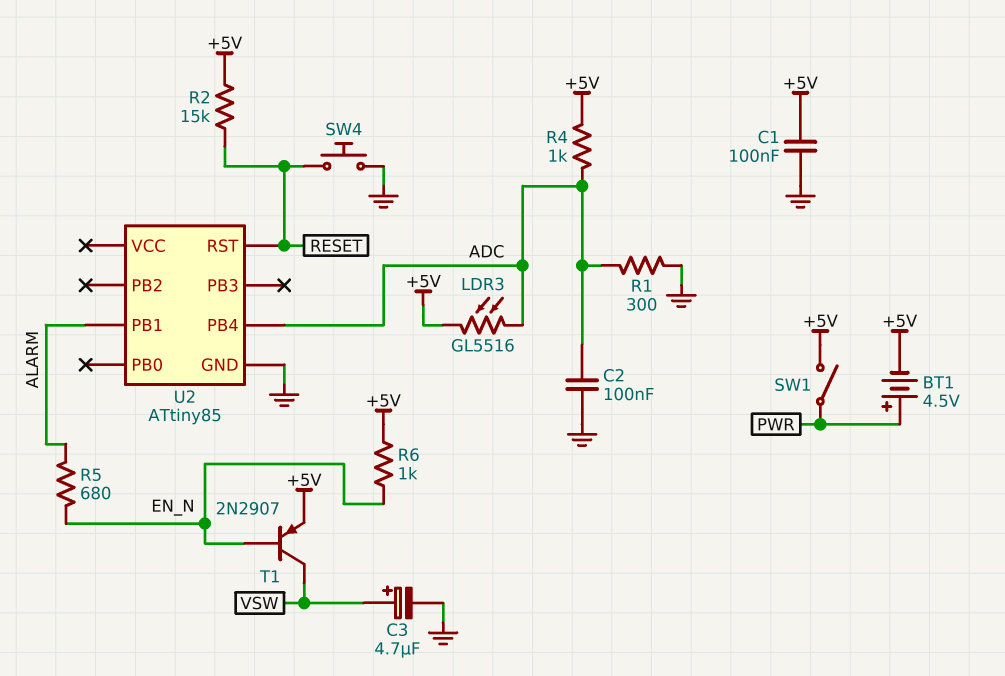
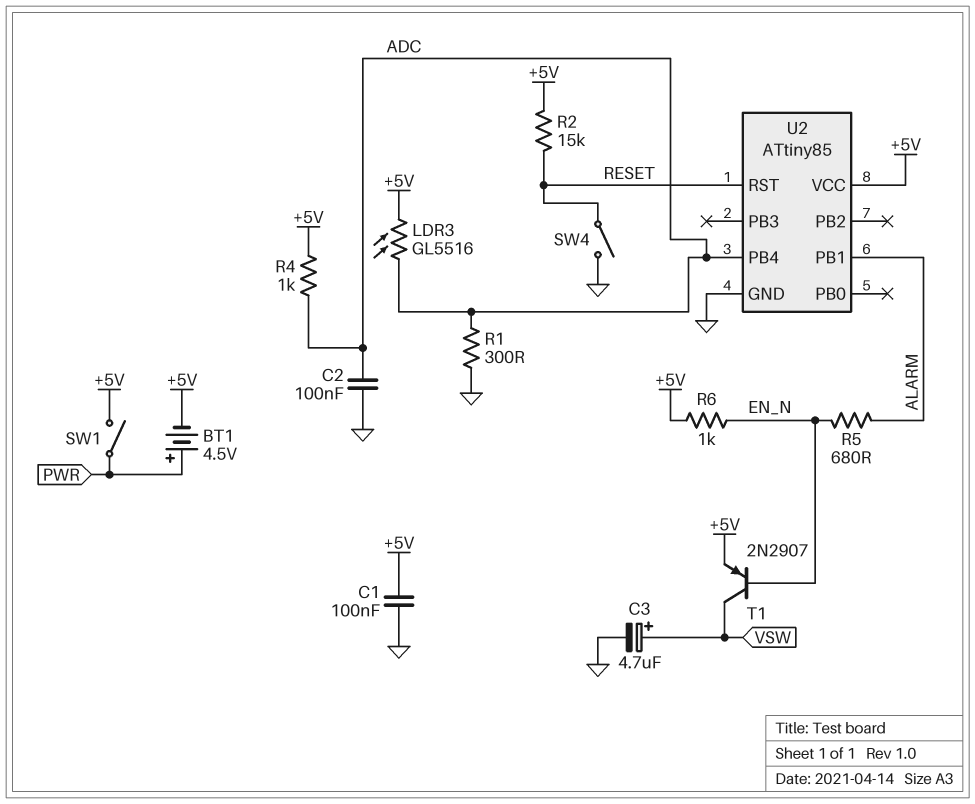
SW4: button (GND, RESET) -> switch (GND, RESET)
U2 pin VCC: none -> +5V

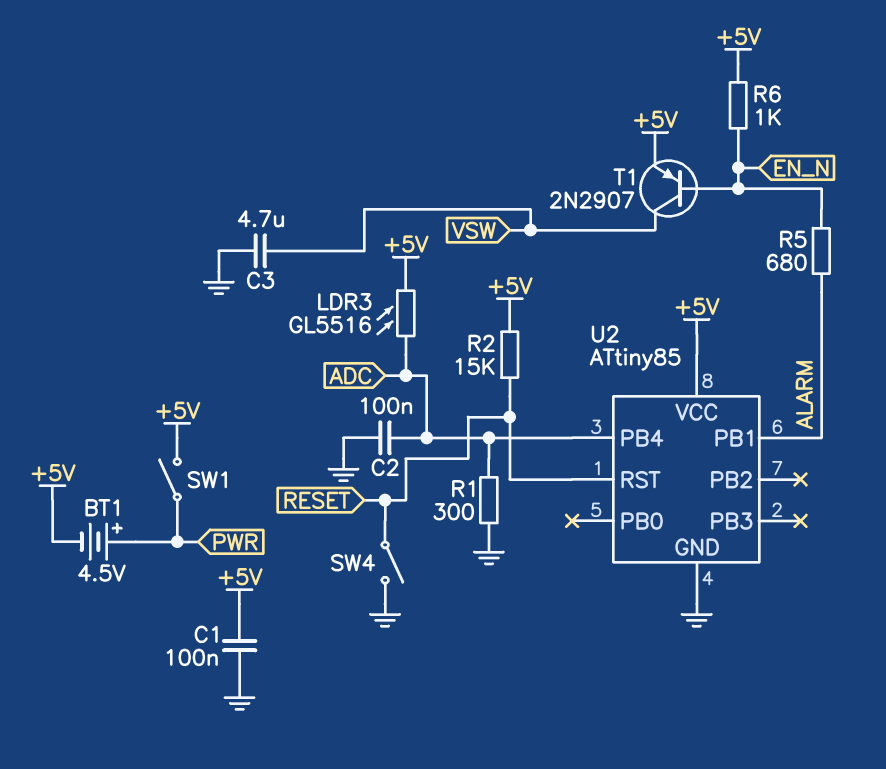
C3: 4.7uF (plus VSW, minus GND) -> 4.7uF (GND, VSW)
R4: 1k (+5V, ADC) -> none

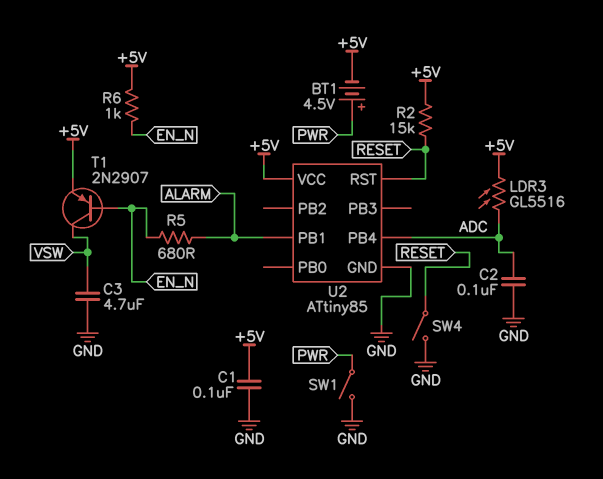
R1: 300 (ADC, GND) -> none
SW1: switch (+5V, PWR) -> switch (GND, PWR)

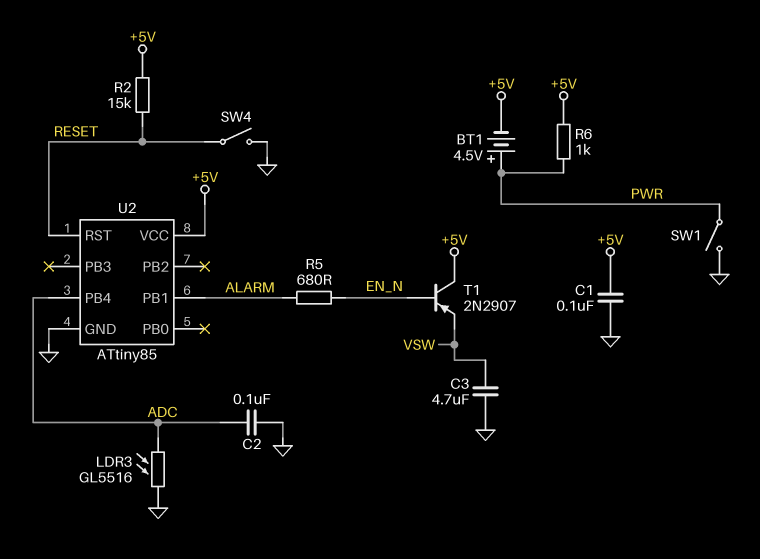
LDR3: GL5516 (+5V, ADC) -> GL5516 (ADC, GND)
R6: 1k (+5V, EN_N) -> 1k (+5V, PWR)
T1: PNP 2N2907 (B EN_N, C VSW, E +5V) -> PNP 2N2907 (B EN_N, C +5V, E VSW)

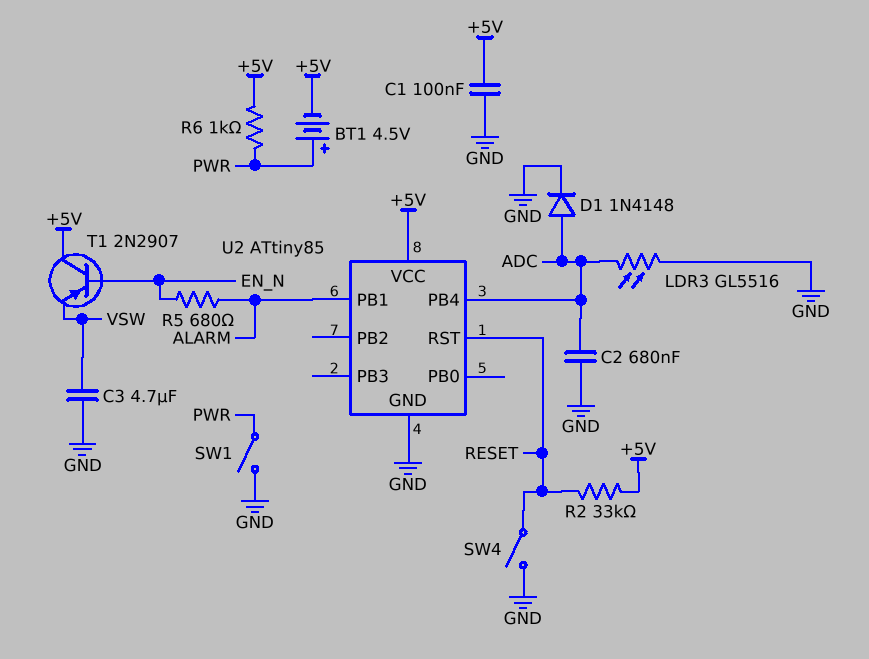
C2: 100nF (ADC, GND) -> 680nF (ADC, GND)
D1: none -> diode 1N4148 (A ADC, K GND)
R2: 15k (+5V, RESET) -> 33k (+5V, RESET)

